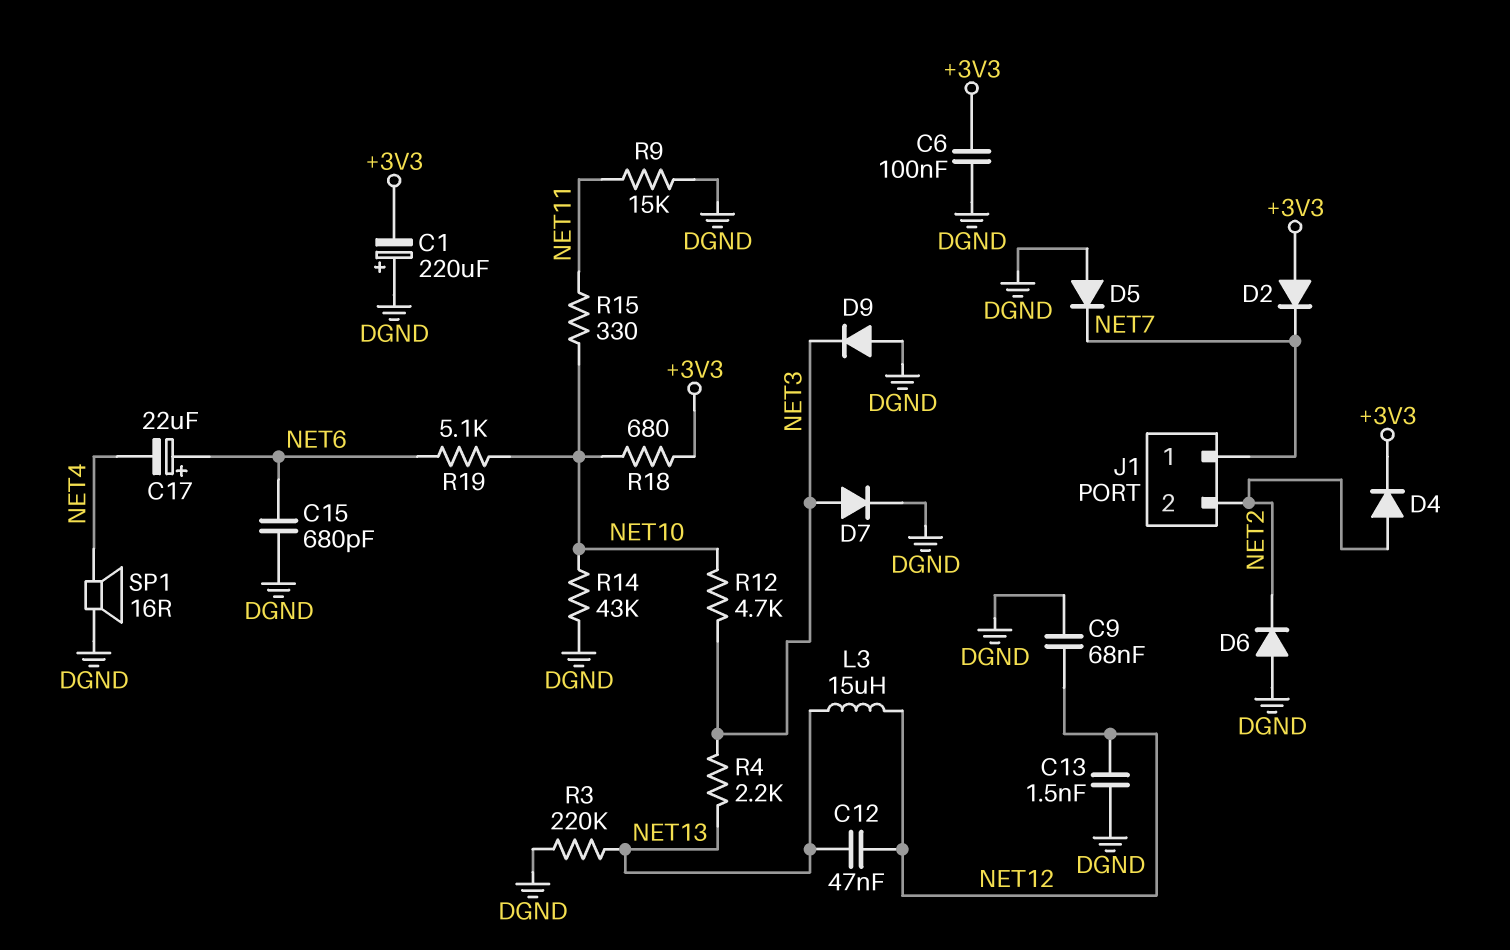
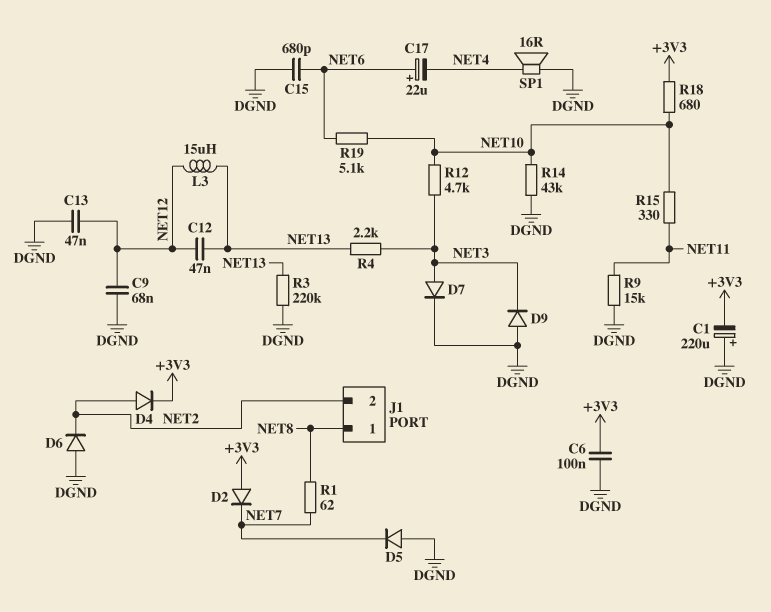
C13: 1.5nF (DGND, NET12) -> 47nF (DGND, NET12)
J1 pin 1: NET7 -> NET8
R1: none -> 62 (NET7, NET8)

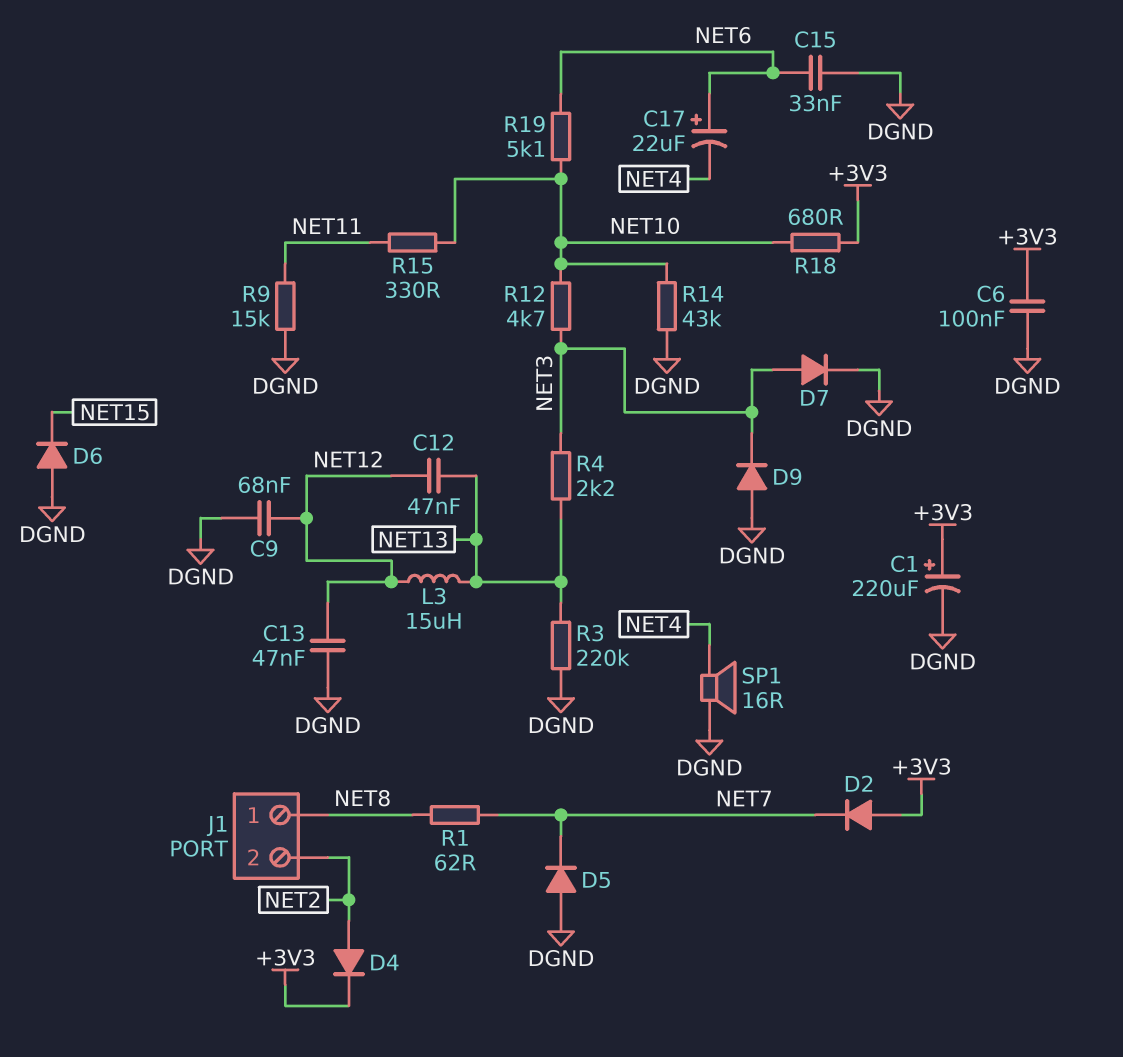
C1: 220uF (plus DGND, minus +3V3) -> 220uF (plus +3V3, minus DGND)
C15: 680pF (DGND, NET6) -> 33nF (DGND, NET6)
D6: diode (A DGND, K NET2) -> diode (A DGND, K NET15)

